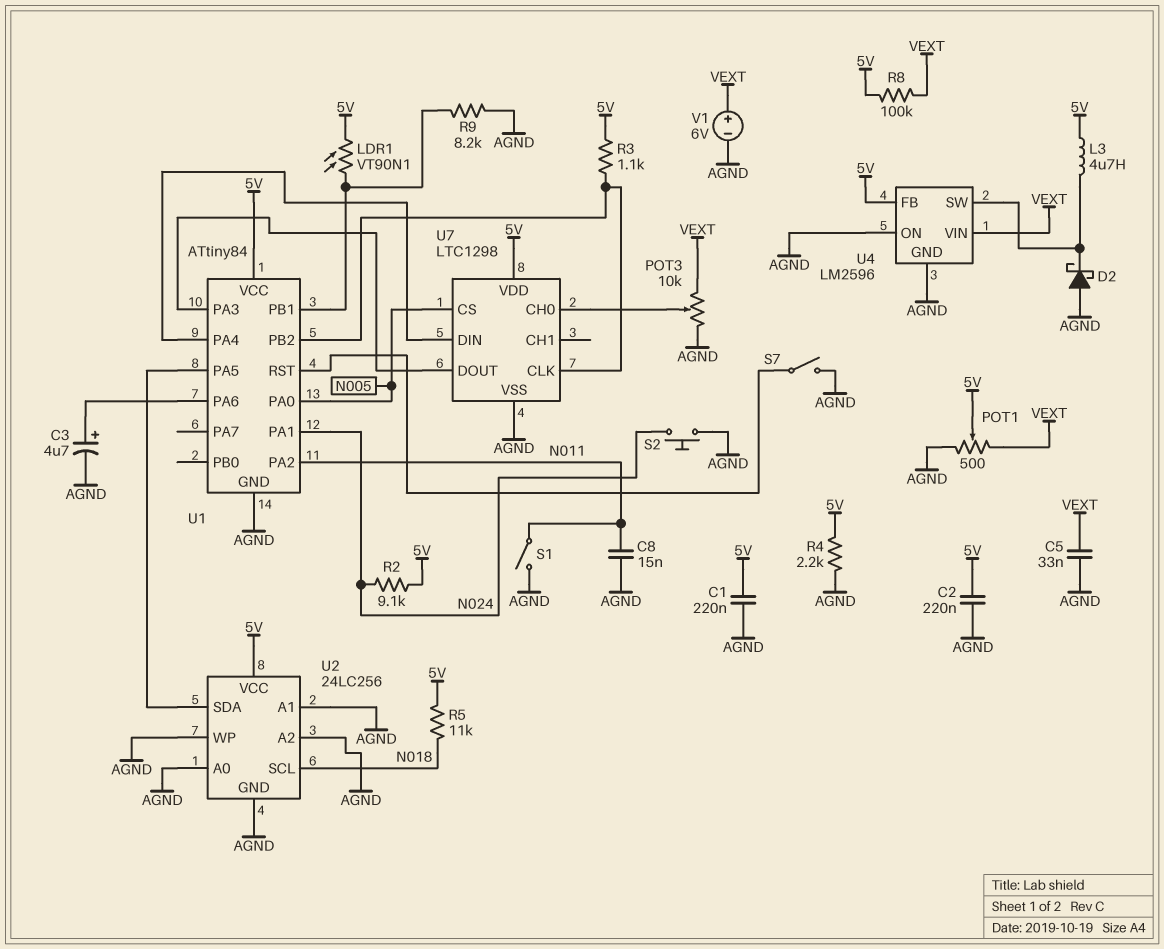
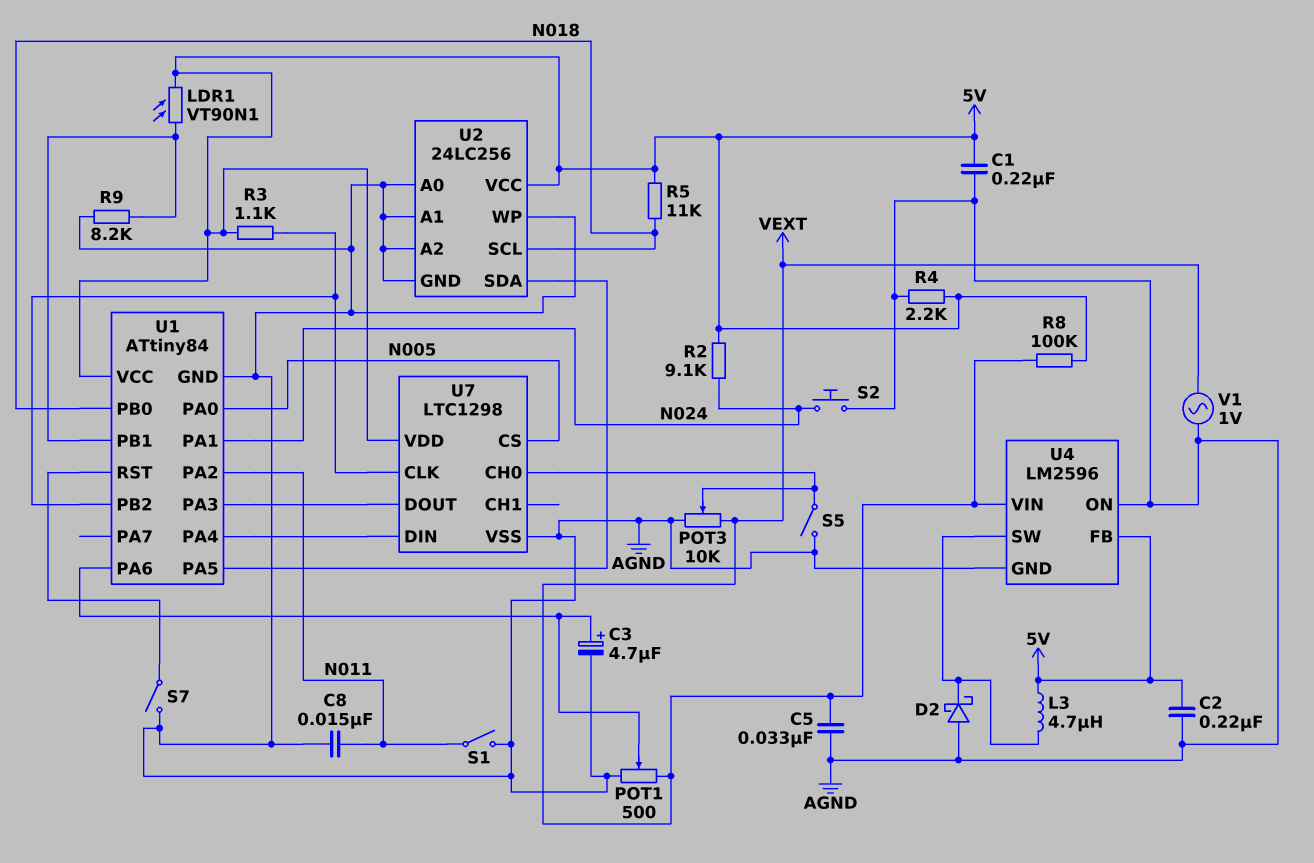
POT1: 500 (AGND, VEXT, wiper 5V) -> 500 (AGND, VEXT, wiper U1/PA6)
S5: none -> switch (AGND, U7/CH0)
U1 pin PB0: none -> N018
V1: 6V (plus VEXT, minus AGND) -> AC 1V (AGND, VEXT)

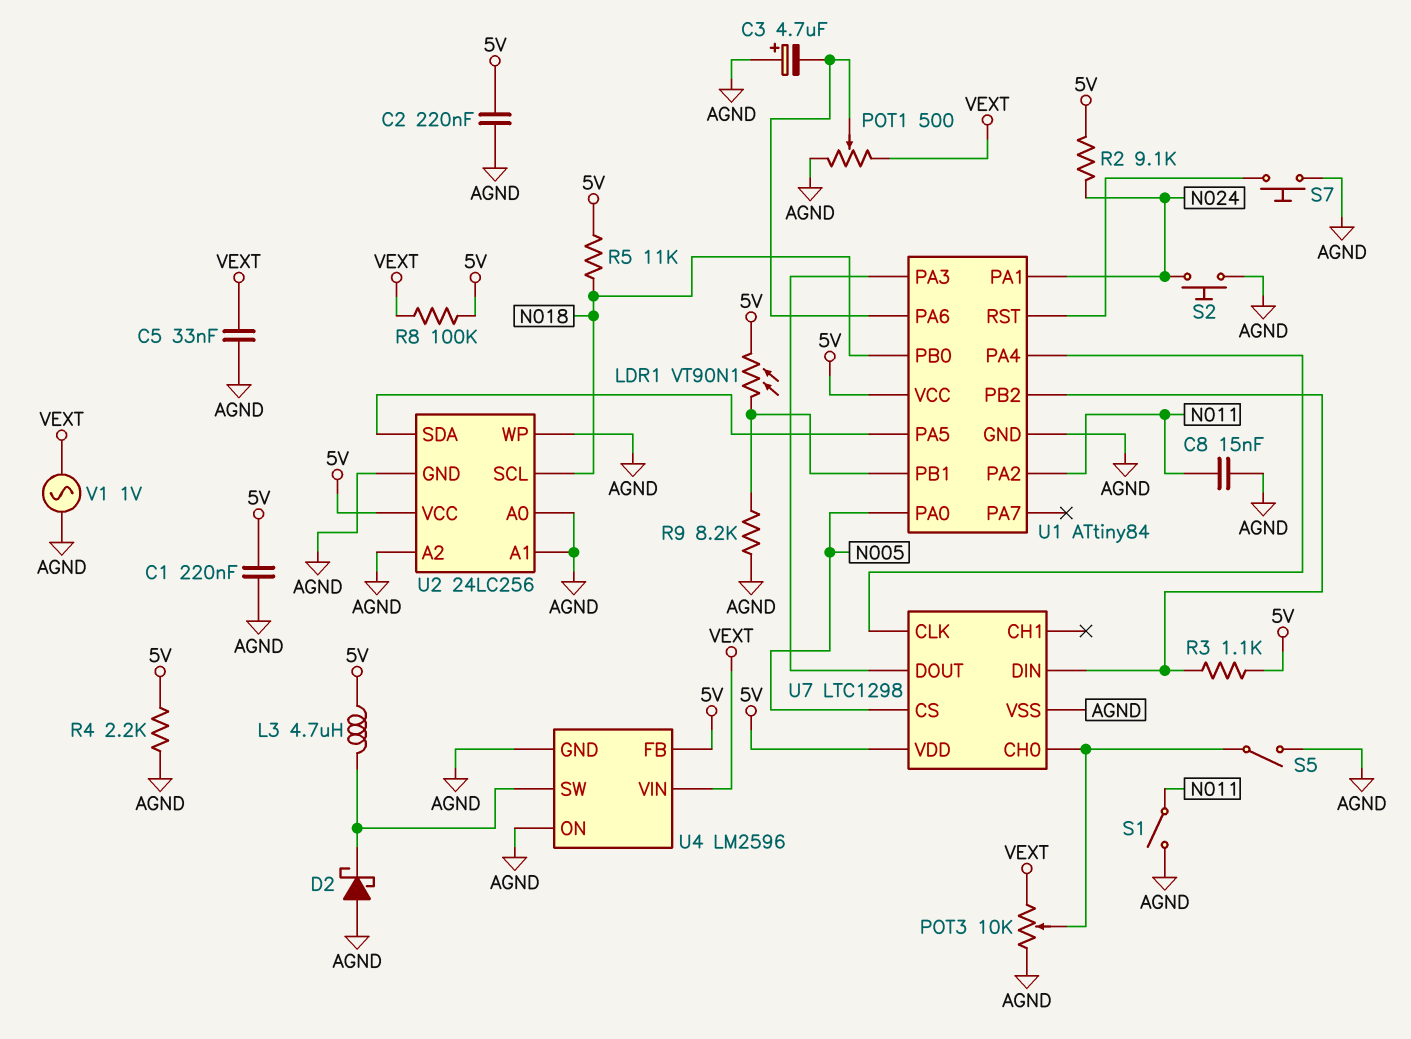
C3: 4.7uF (plus U1/PA6, minus AGND) -> 4.7uF (plus AGND, minus U1/PA6)
S7: switch (AGND, U1/RST) -> button (AGND, U1/RST)
U7 pin CLK: U1/PB2 -> U1/PA4
U7 pin DIN: U1/PA4 -> U1/PB2

